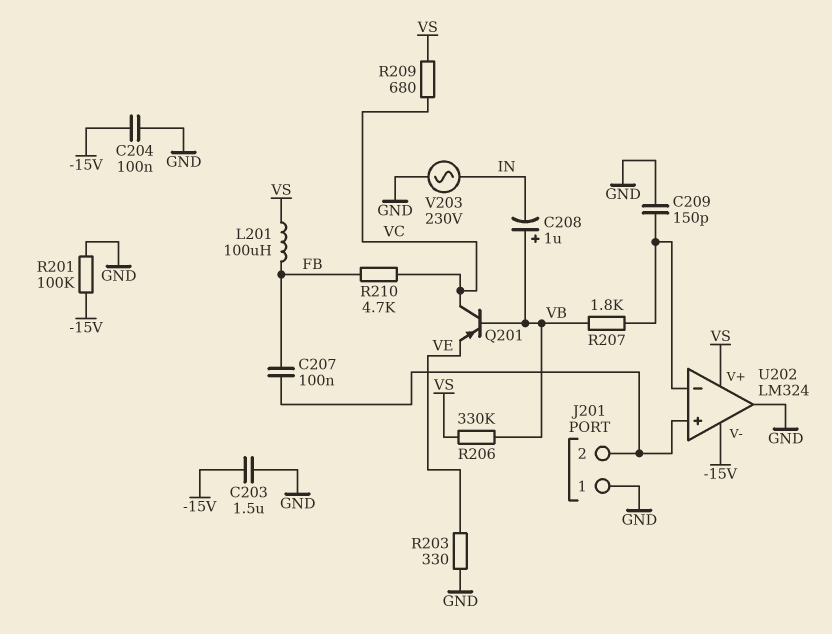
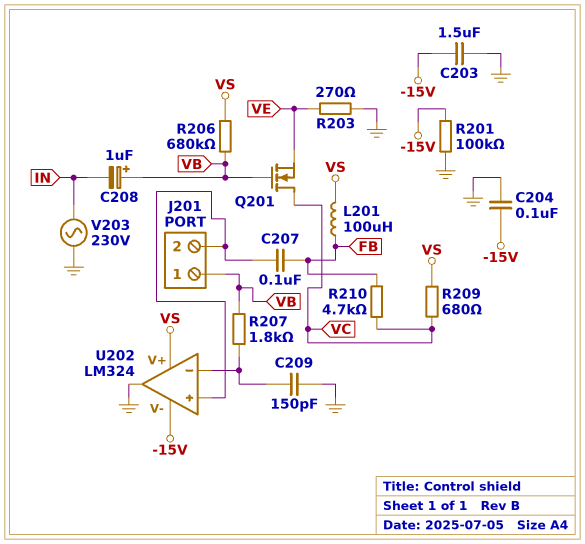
J201 pin 1: GND -> VB
Q201: PNP (B VB, C VC, E VE) -> NMOS (G VB, D VC, S VE)
R203: 330 (GND, VE) -> 270 (GND, VE)
R206: 330k (VB, VS) -> 680k (VB, VS)

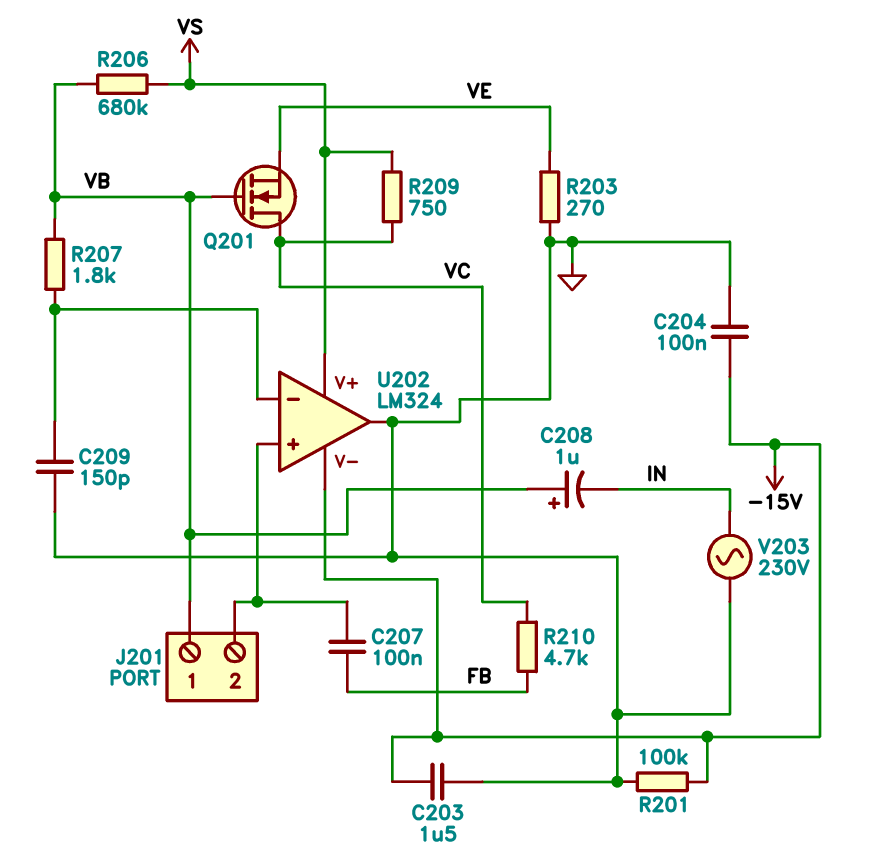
L201: 100uH (FB, VS) -> none
R209: 680 (VC, VS) -> 750 (VC, VS)

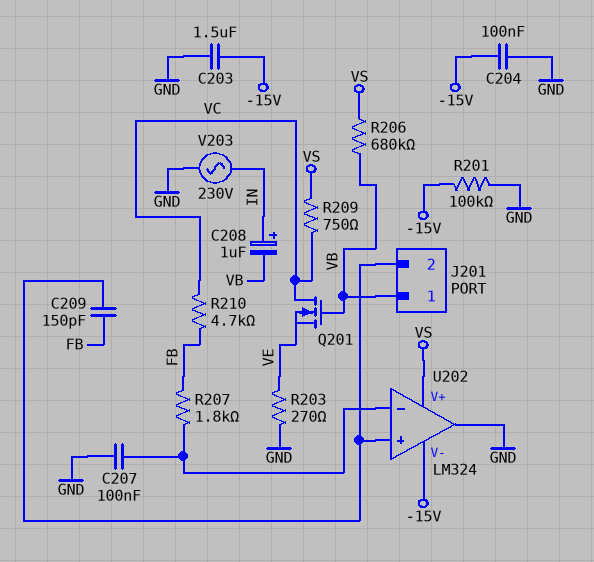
C207: 100nF (FB, J201/2) -> 100nF (GND, U202/in-)
C208: 1uF (plus VB, minus IN) -> 1uF (plus IN, minus VB)
C209: 150pF (GND, U202/in-) -> 150pF (FB, J201/2)
R207: 1.8k (U202/in-, VB) -> 1.8k (FB, U202/in-)

